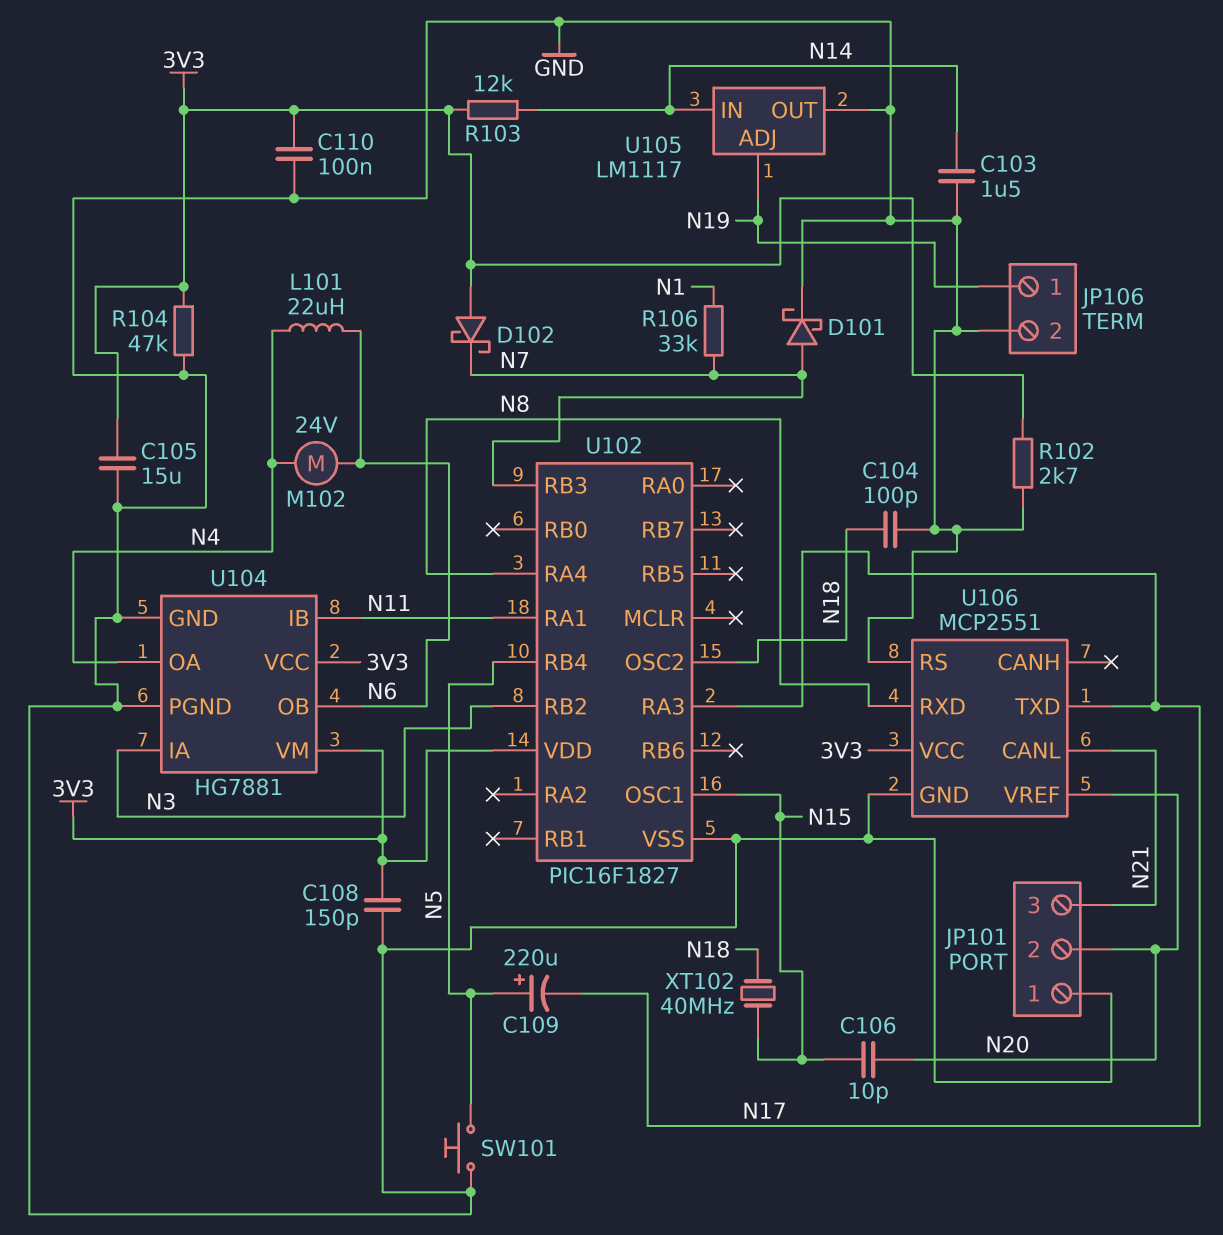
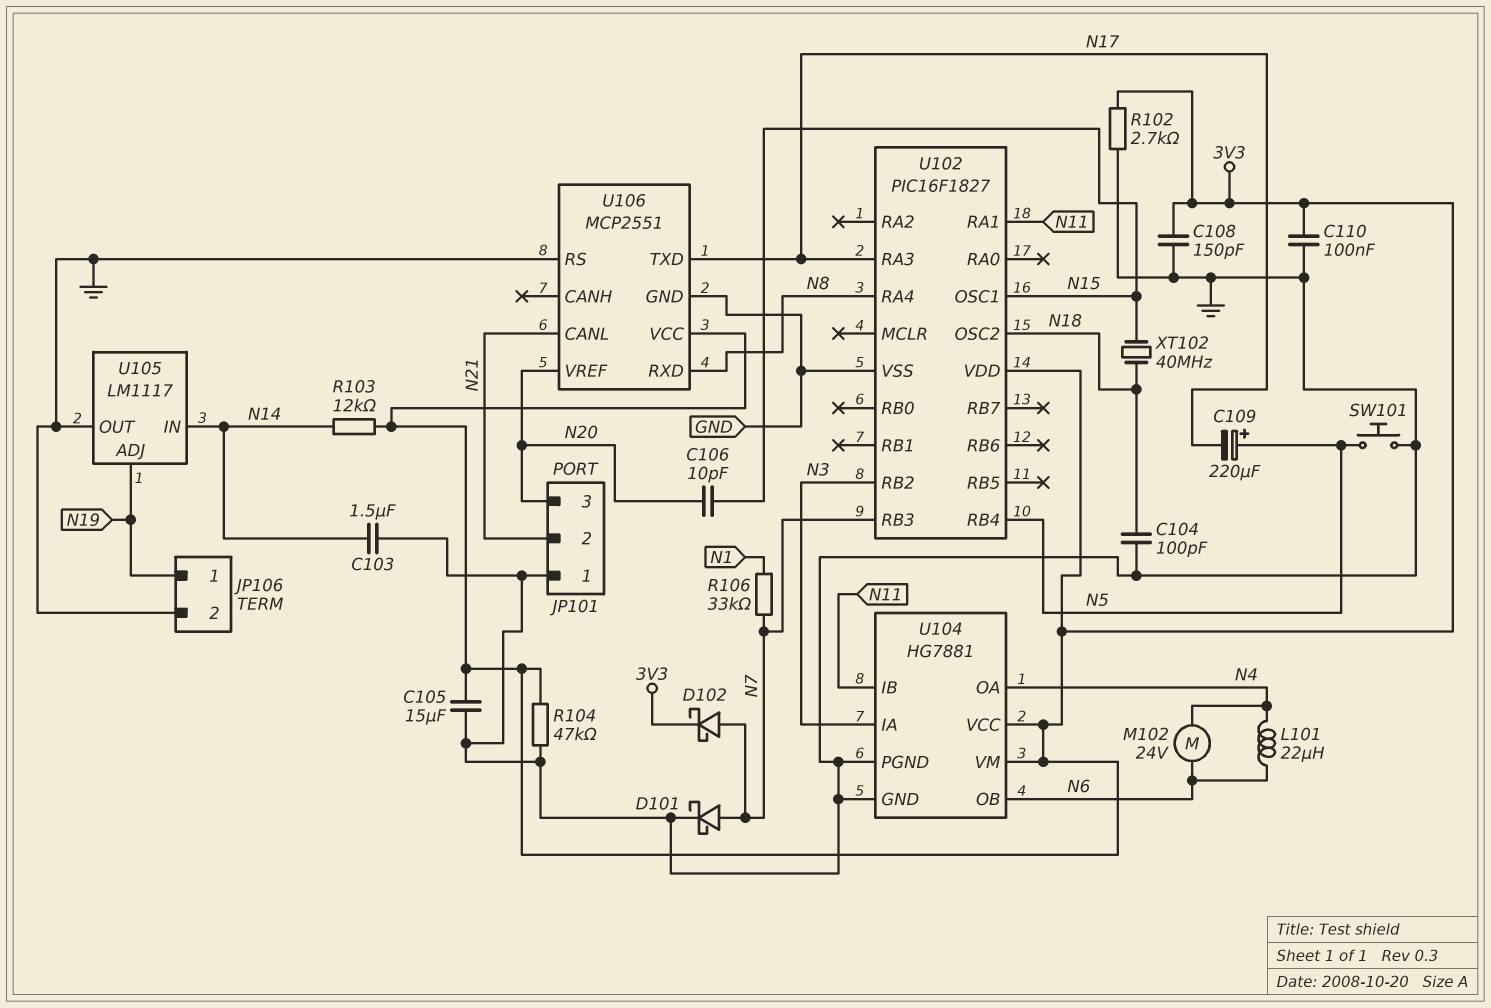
D102: schottky (A 3V3, K N7) -> schottky (A N7, K 3V3)
JP101 pin 2: N20 -> N21
JP101 pin 3: N21 -> N20

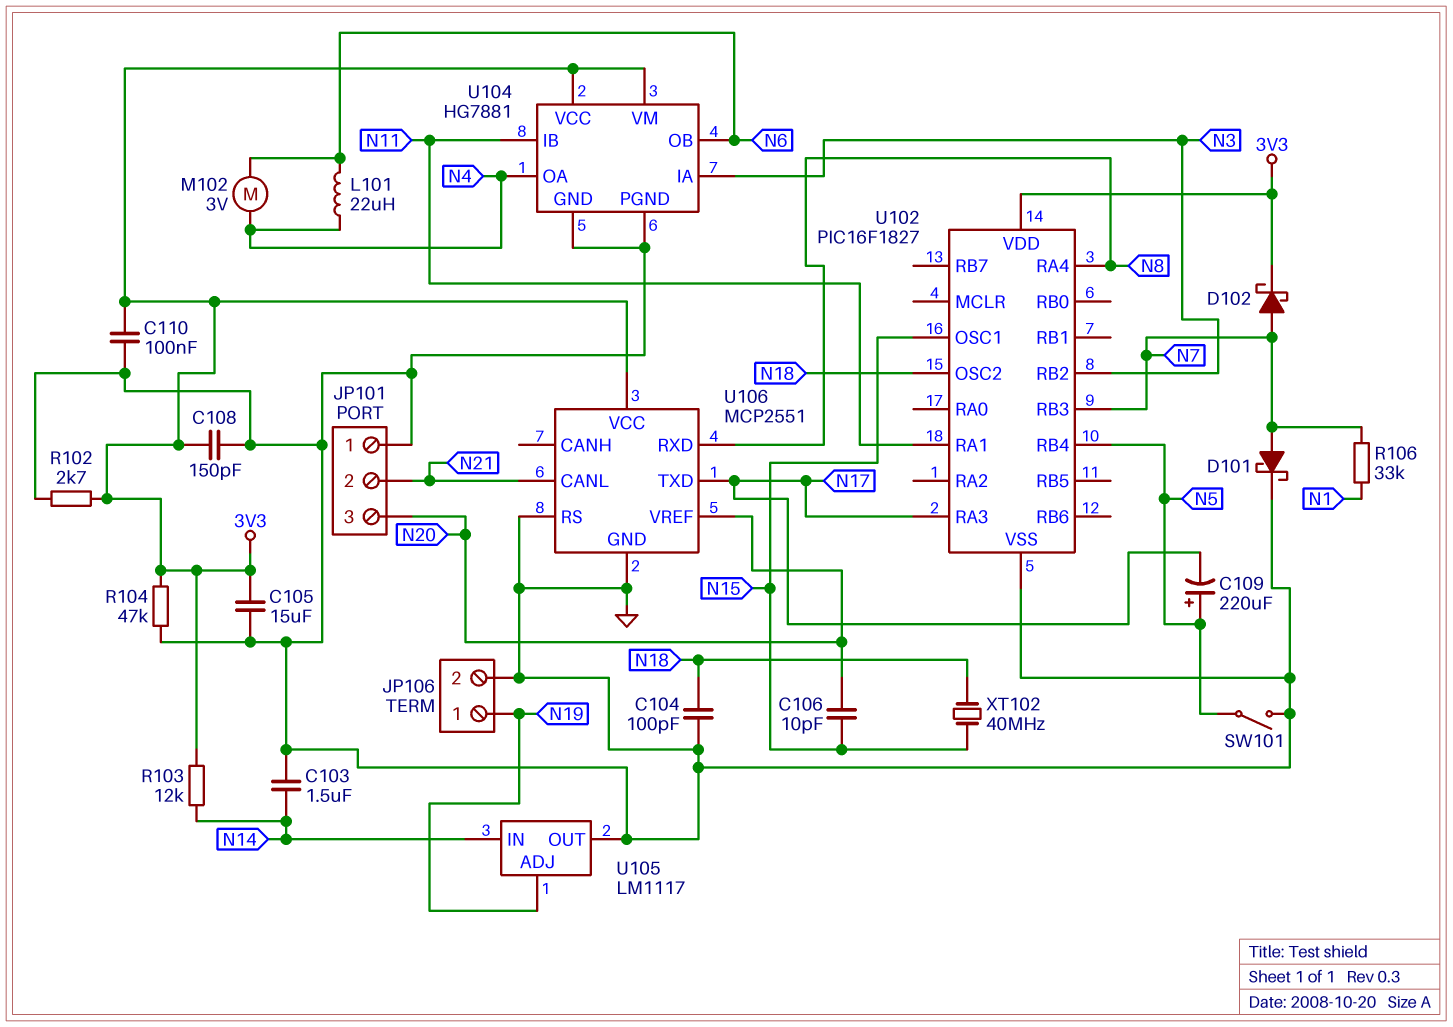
M102: motor 24V (N4, N6) -> motor 3V (N4, N6)
SW101: button (GND, N5) -> switch (GND, N5)

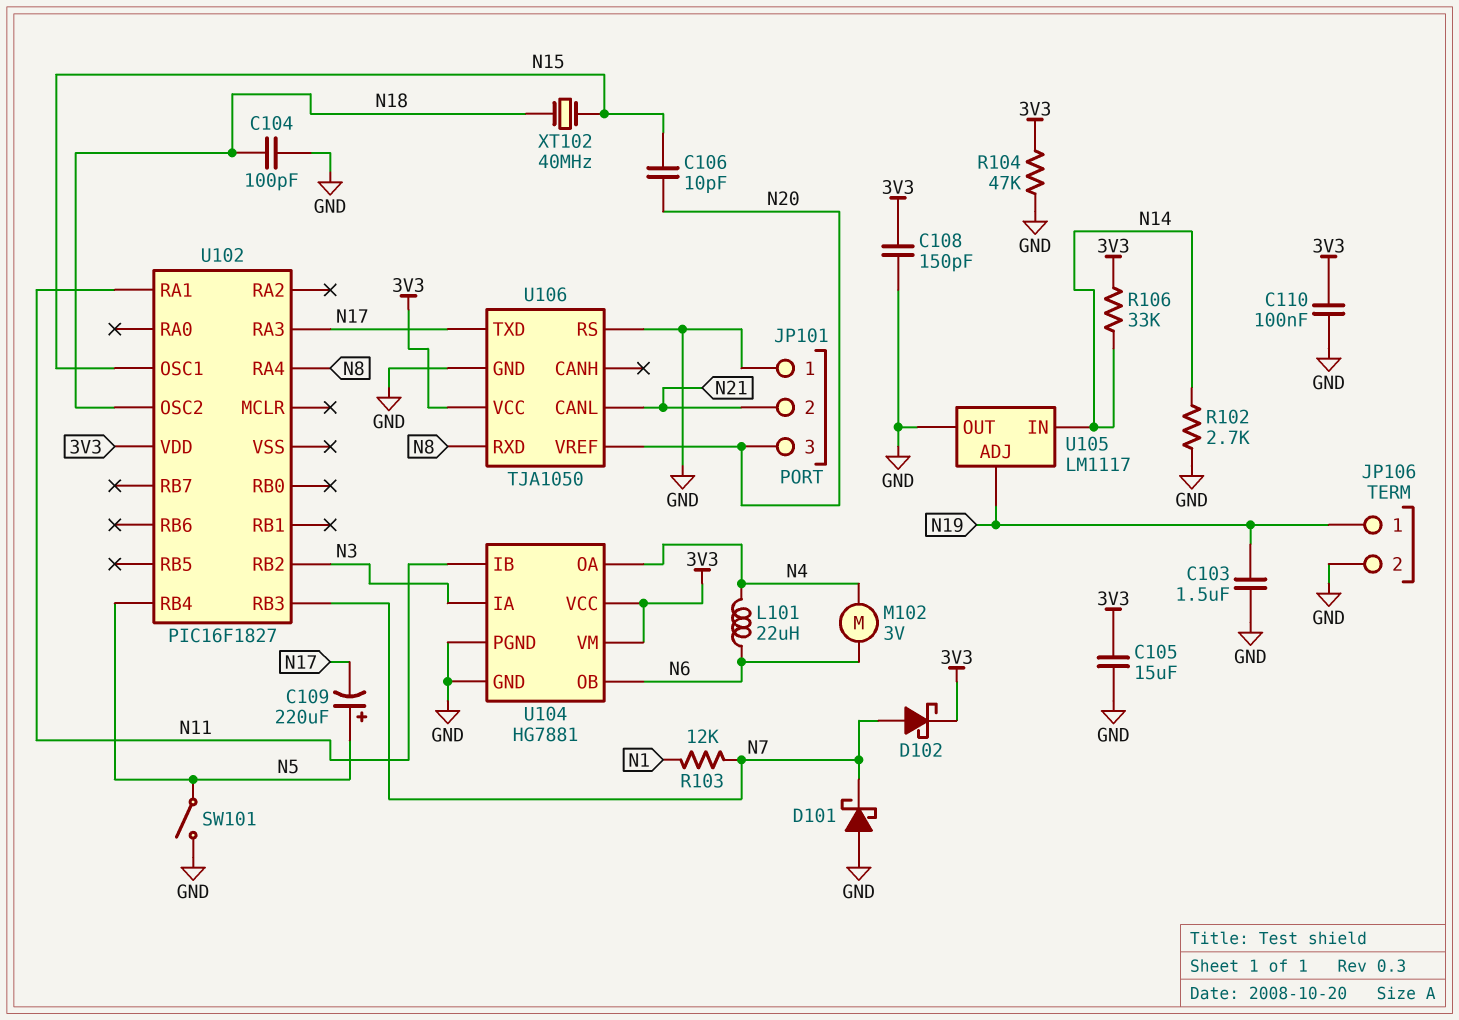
C103: 1.5uF (GND, N14) -> 1.5uF (GND, N19)
D101: schottky (A N7, K GND) -> schottky (A GND, K N7)
R102: 2.7k (3V3, GND) -> 2.7k (GND, N14)
R103: 12k (3V3, N14) -> 12k (N1, N7)
R106: 33k (N1, N7) -> 33k (3V3, N14)
U102 pin VSS: GND -> none
U106: MCP2551 -> TJA1050

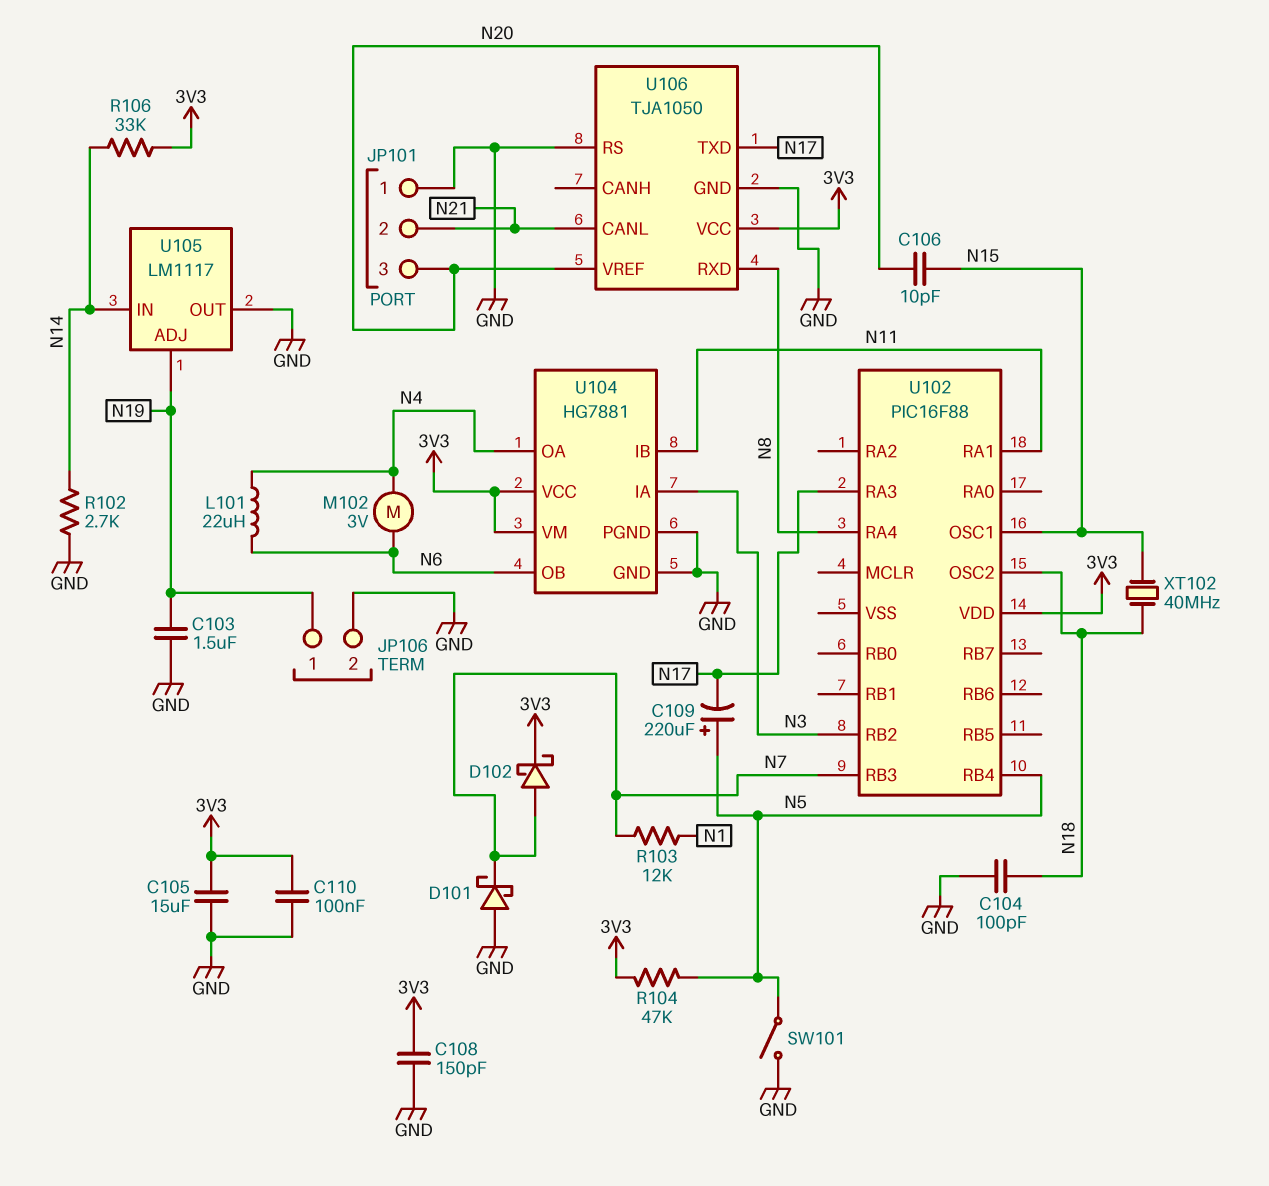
R104: 47k (3V3, GND) -> 47k (3V3, N5)
U102: PIC16F1827 -> PIC16F88

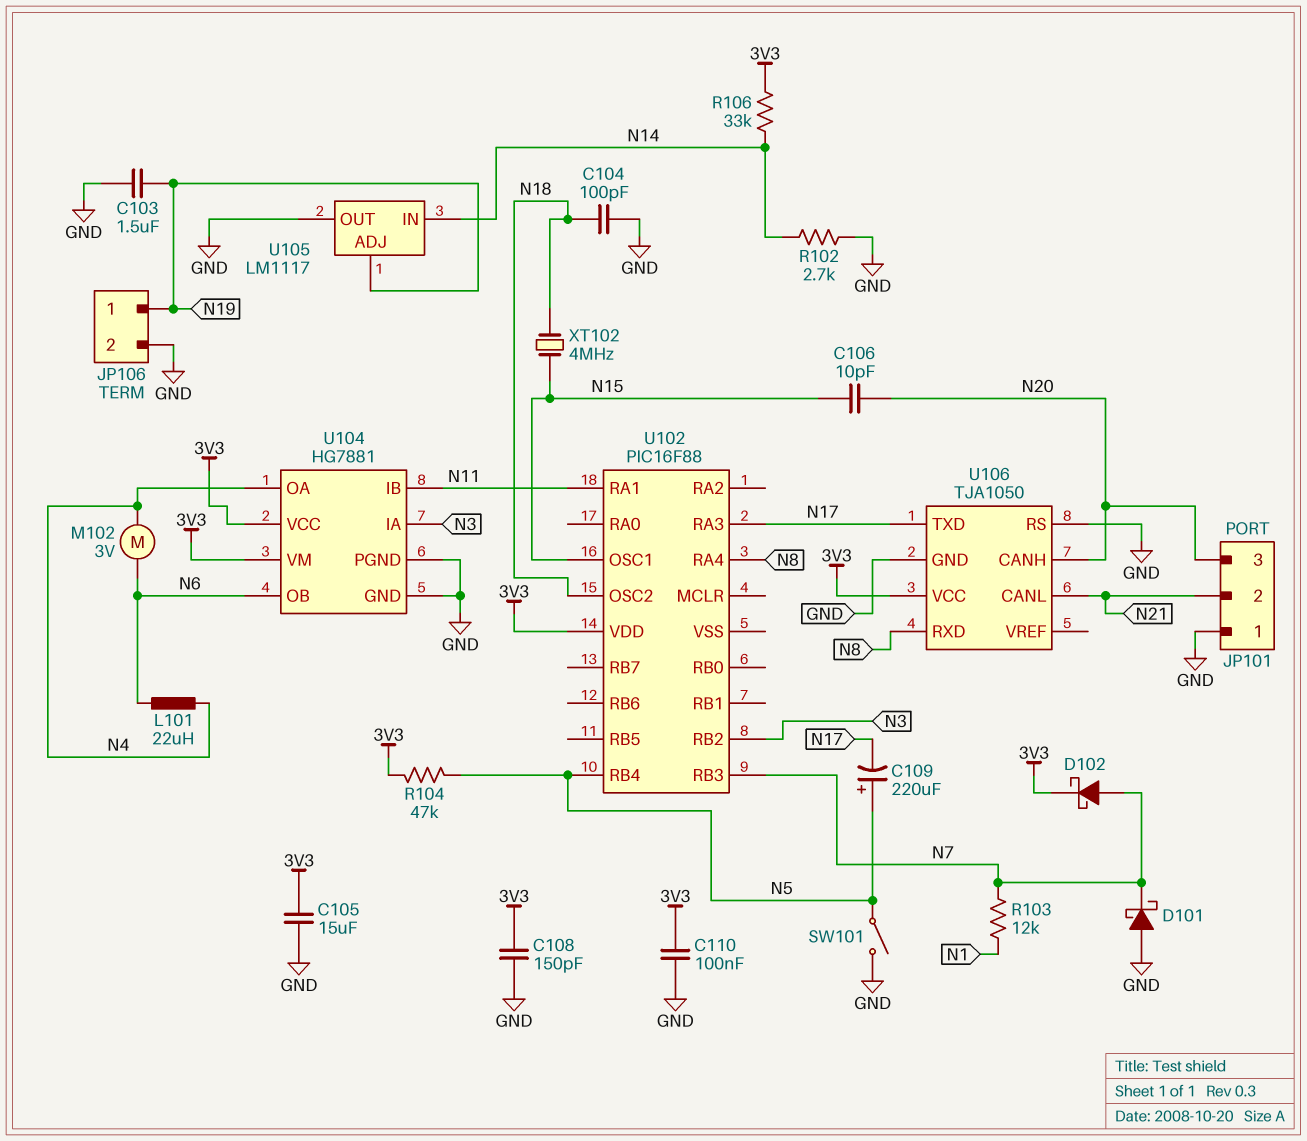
U106 pin CANH: none -> N20
U106 pin VREF: N20 -> none
XT102: 40MHz (N15, N18) -> 4MHz (N15, N18)

